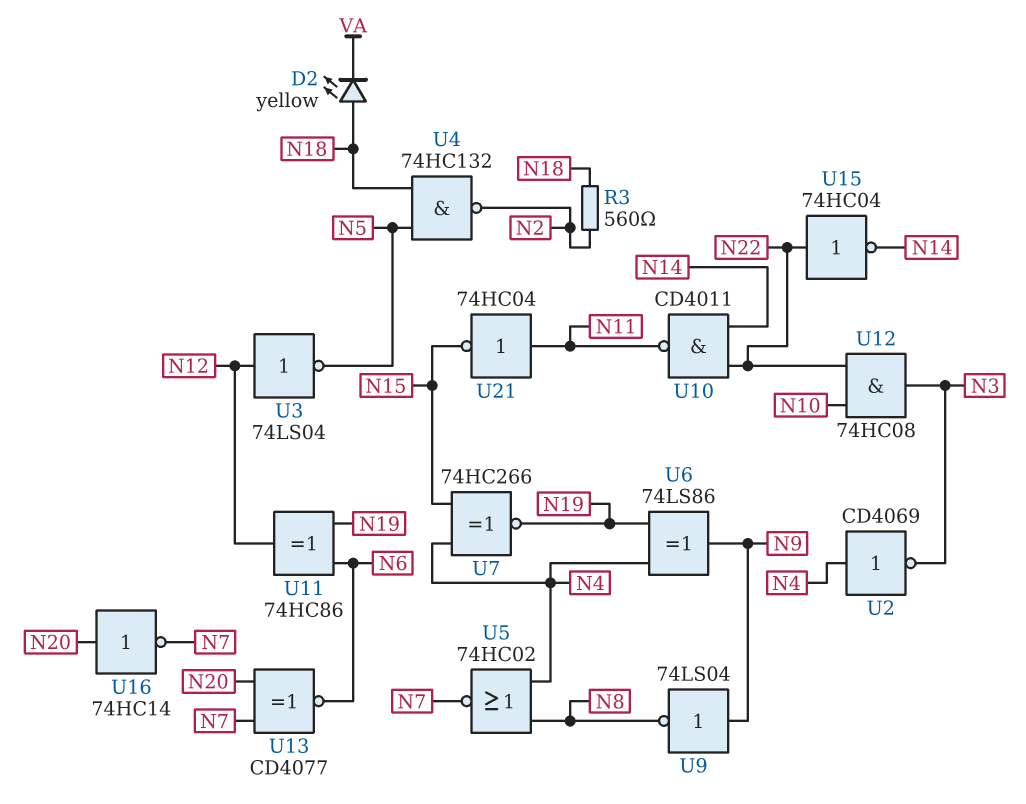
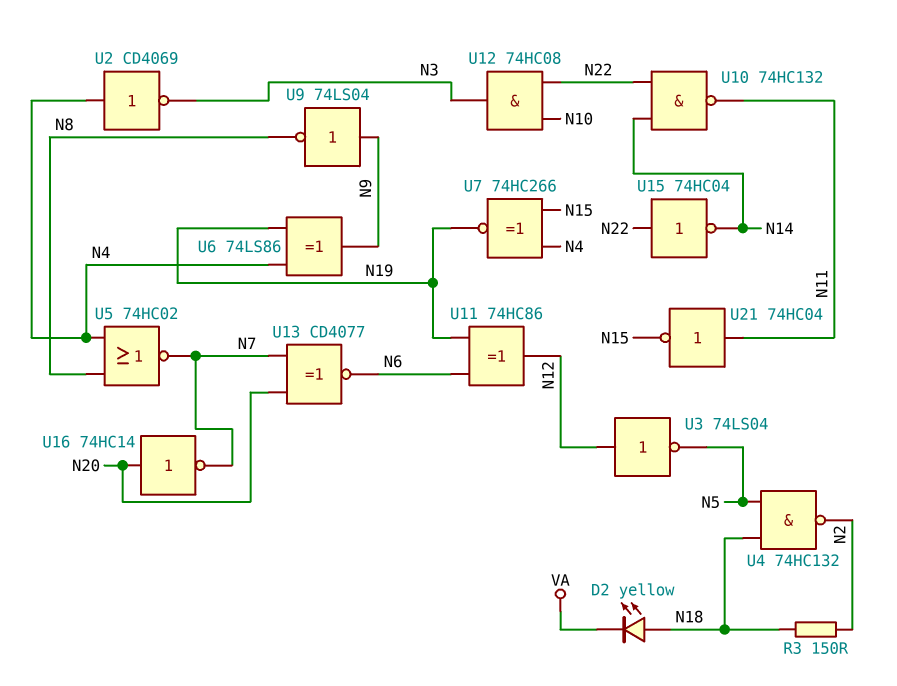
R3: 560 (N2, N18) -> 150 (N2, N18)
U10: NAND CD4011 (in N14, in N22, out N11) -> NAND 74HC132 (in N14, in N22, out N11)

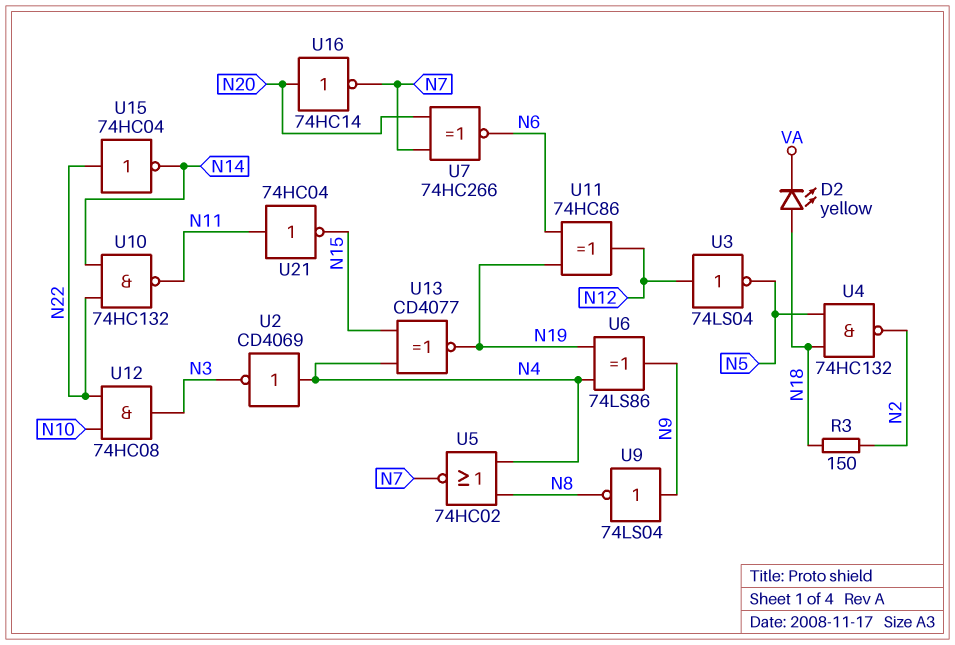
U7: XNOR 74HC266 (in N4, in N15, out N19) -> XNOR 74HC266 (in N7, in N20, out N6)
U13: XNOR CD4077 (in N7, in N20, out N6) -> XNOR CD4077 (in N4, in N15, out N19)

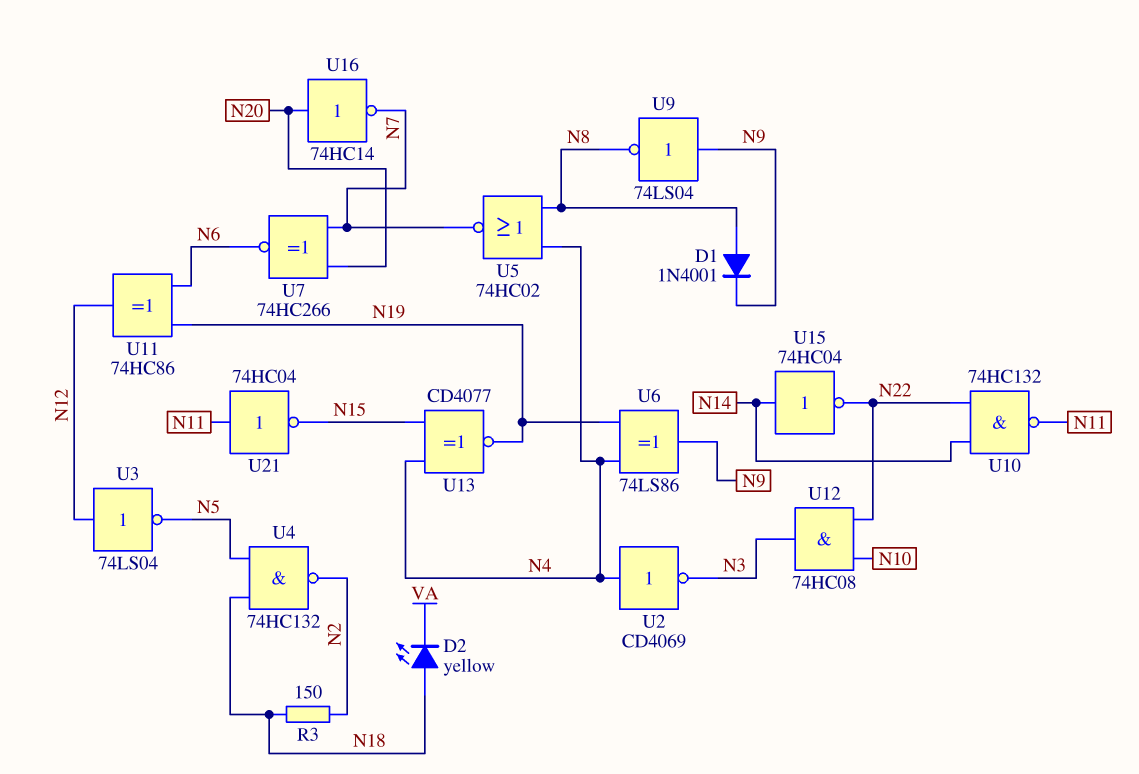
D1: none -> diode 1N4001 (A N8, K N9)
U15: NOT 74HC04 (in N22, out N14) -> NOT 74HC04 (in N14, out N22)

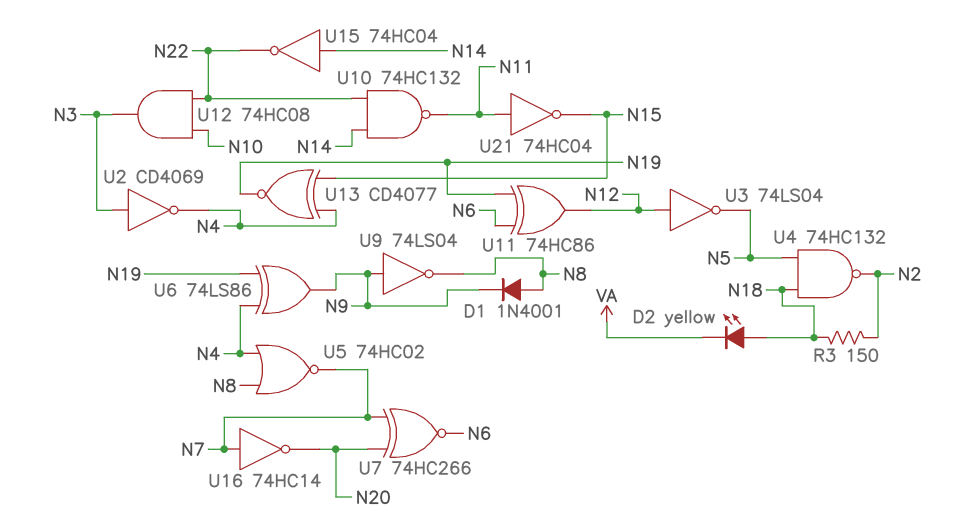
U2: NOT CD4069 (in N4, out N3) -> NOT CD4069 (in N3, out N4)
U16: NOT 74HC14 (in N20, out N7) -> NOT 74HC14 (in N7, out N20)

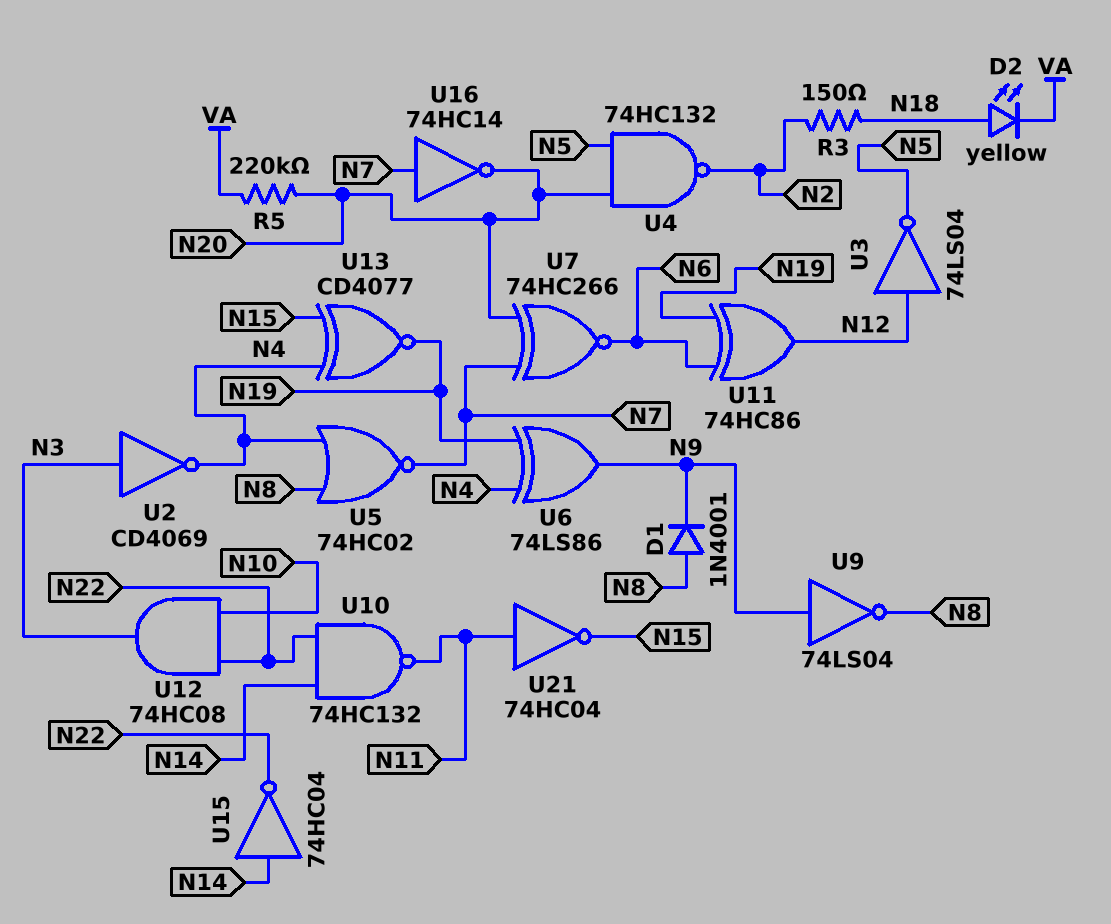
R5: none -> 220k (N20, VA)
U4: NAND 74HC132 (in N5, in N18, out N2) -> NAND 74HC132 (in N5, in N20, out N2)

